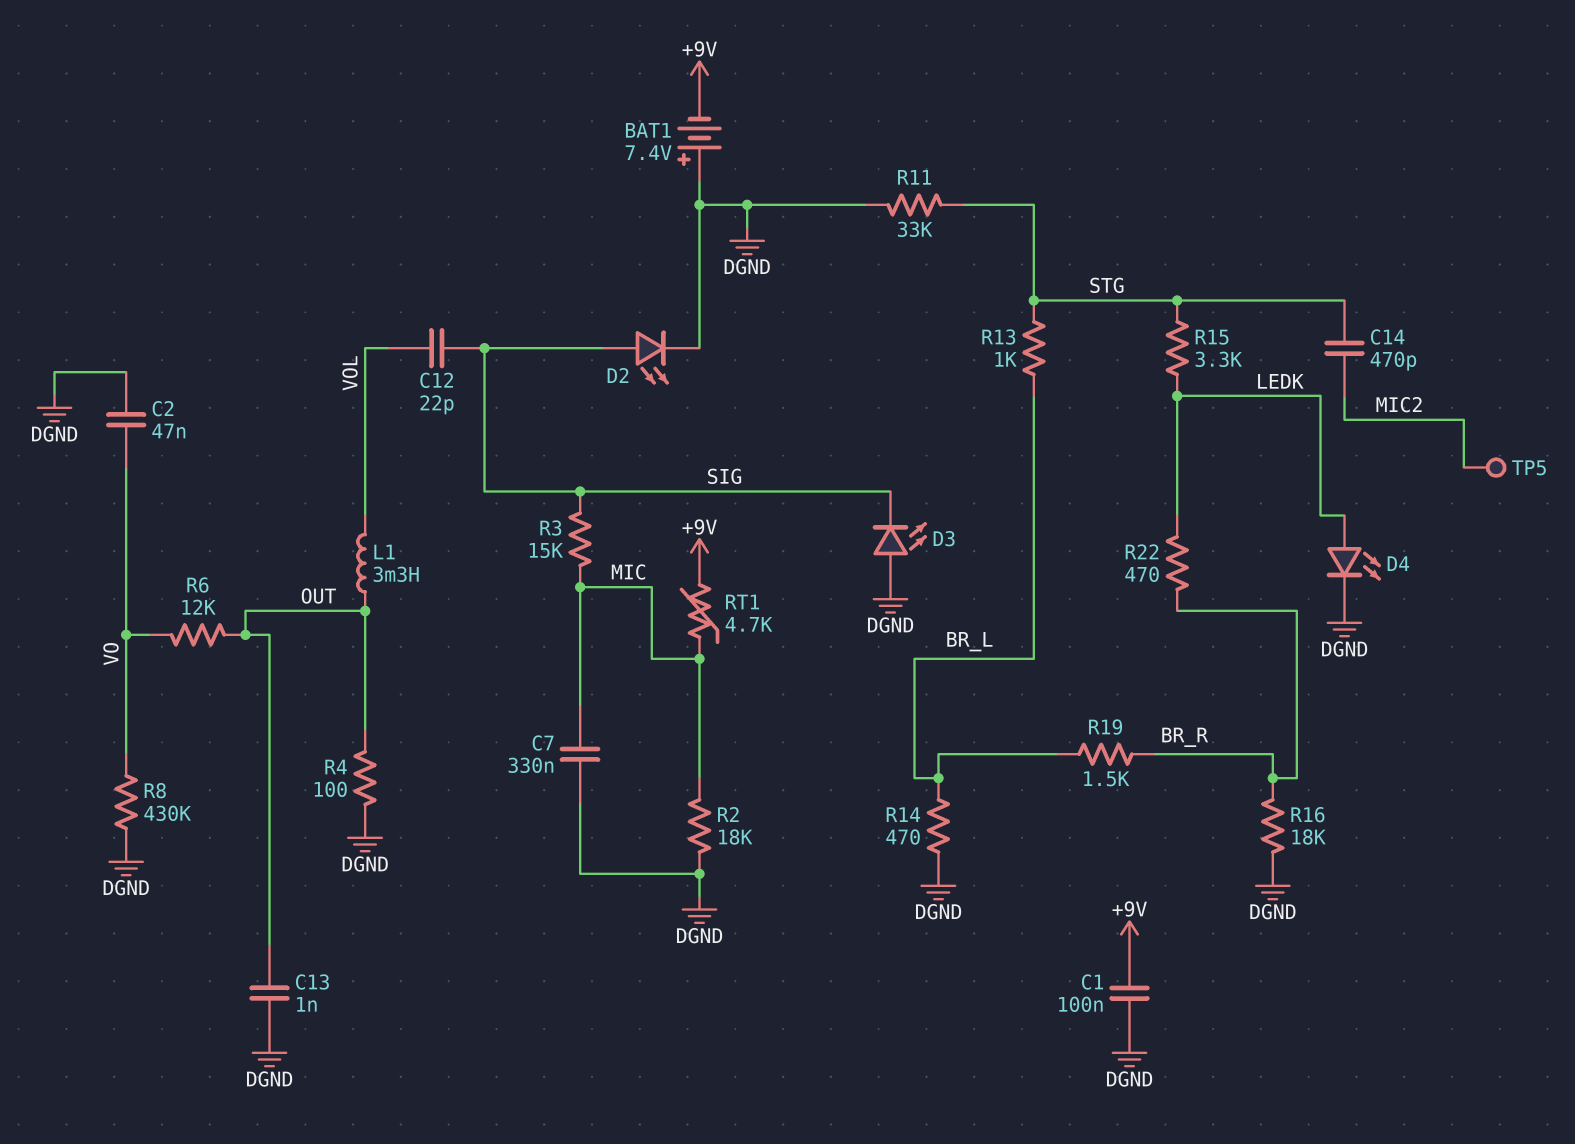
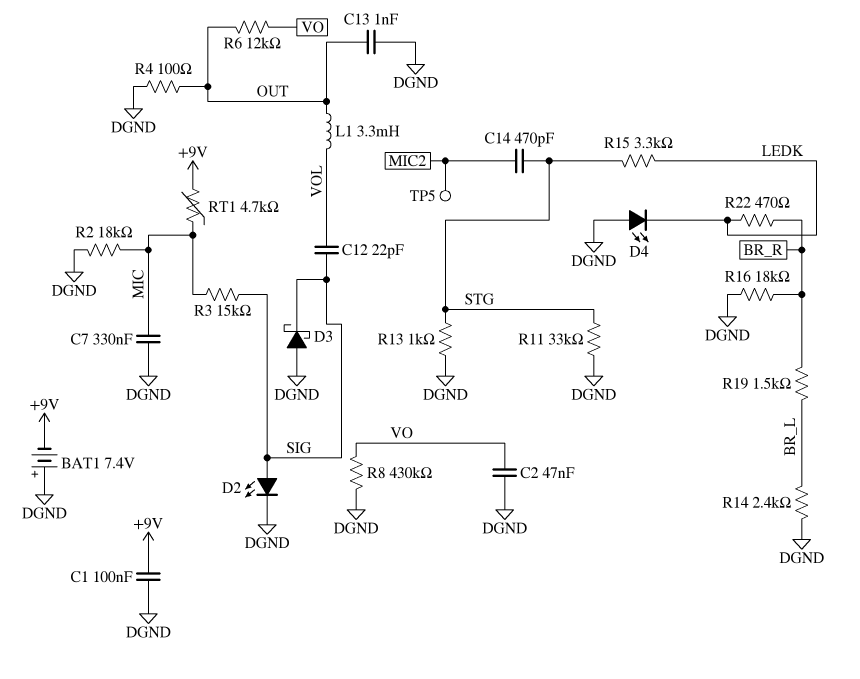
D3: LED (A DGND, K SIG) -> schottky (A DGND, K SIG)
D4: LED (A LEDK, K DGND) -> LED (A DGND, K LEDK)
R13: 1k (BR_L, STG) -> 1k (DGND, STG)
R14: 470 (BR_L, DGND) -> 2.4k (BR_L, DGND)

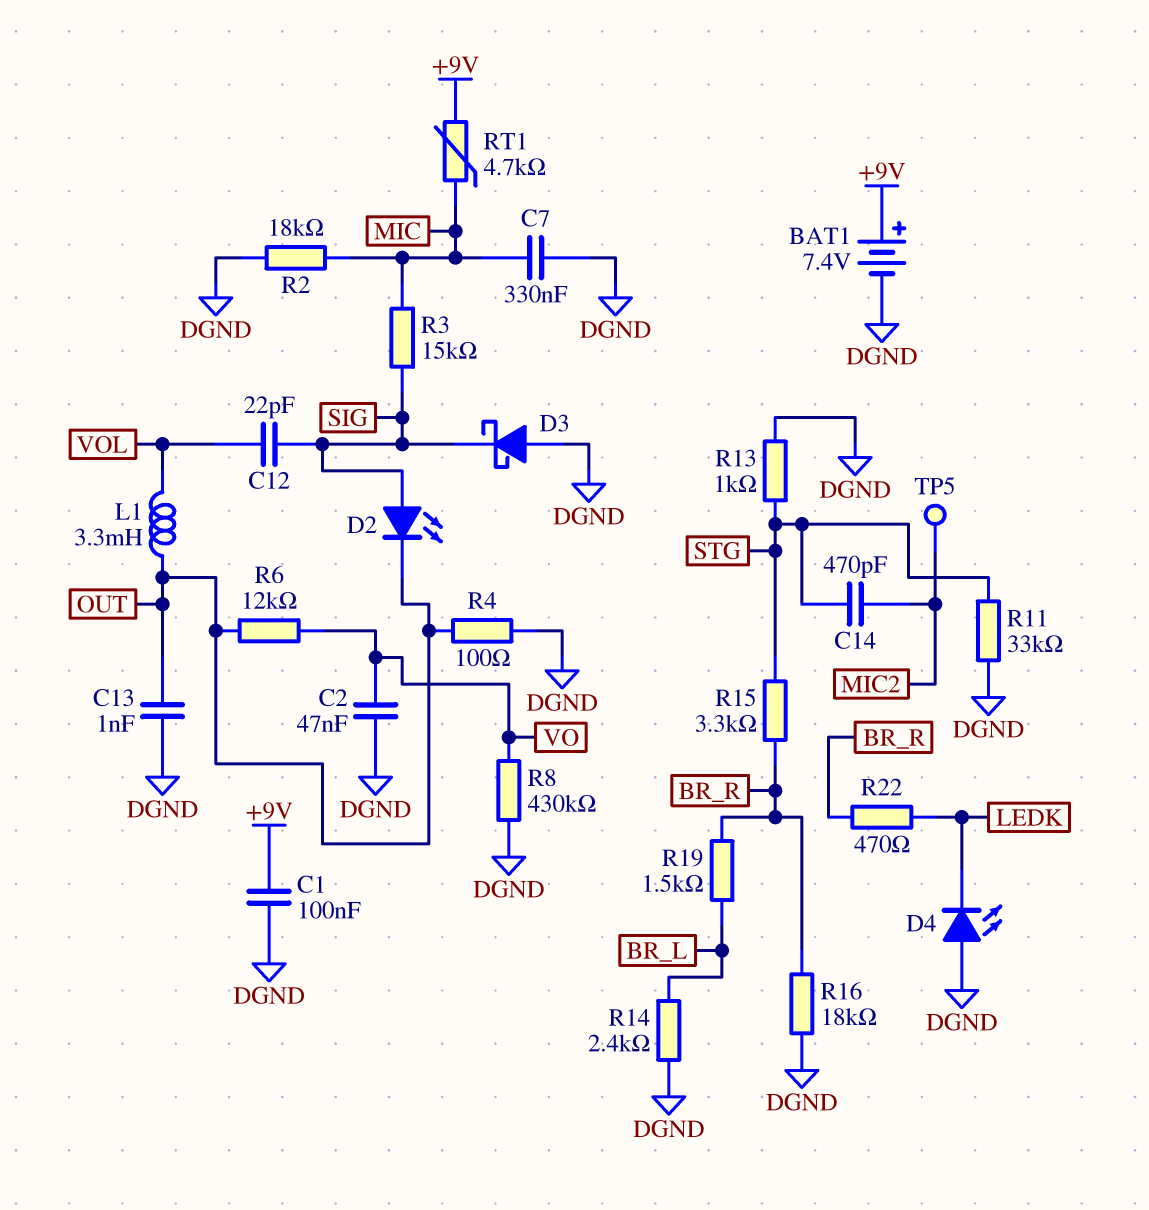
BAT1: 7.4V (plus DGND, minus +9V) -> 7.4V (plus +9V, minus DGND)
D2: LED (A SIG, K DGND) -> LED (A SIG, K OUT)
R15: 3.3k (LEDK, STG) -> 3.3k (BR_R, STG)

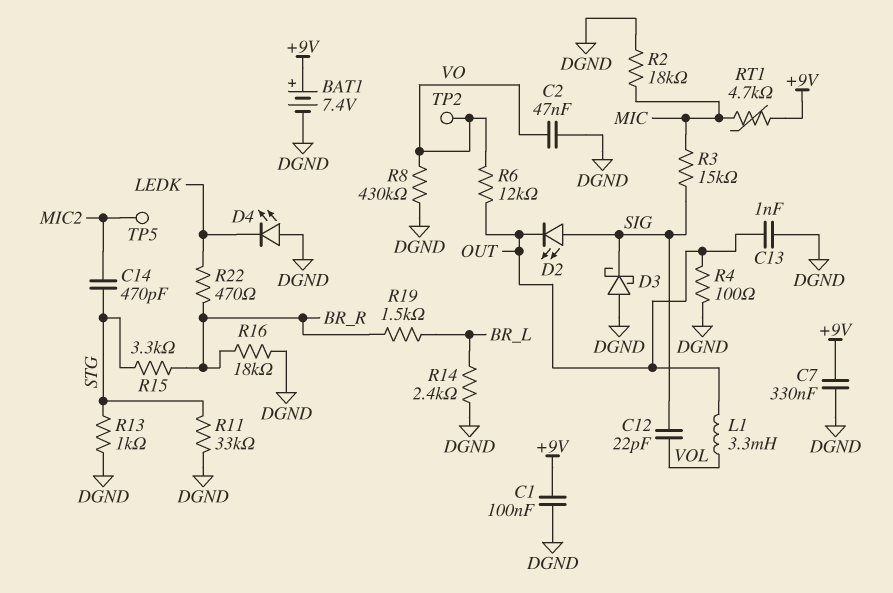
C7: 330nF (DGND, MIC) -> 330nF (+9V, DGND)
TP2: none -> test point (VO)

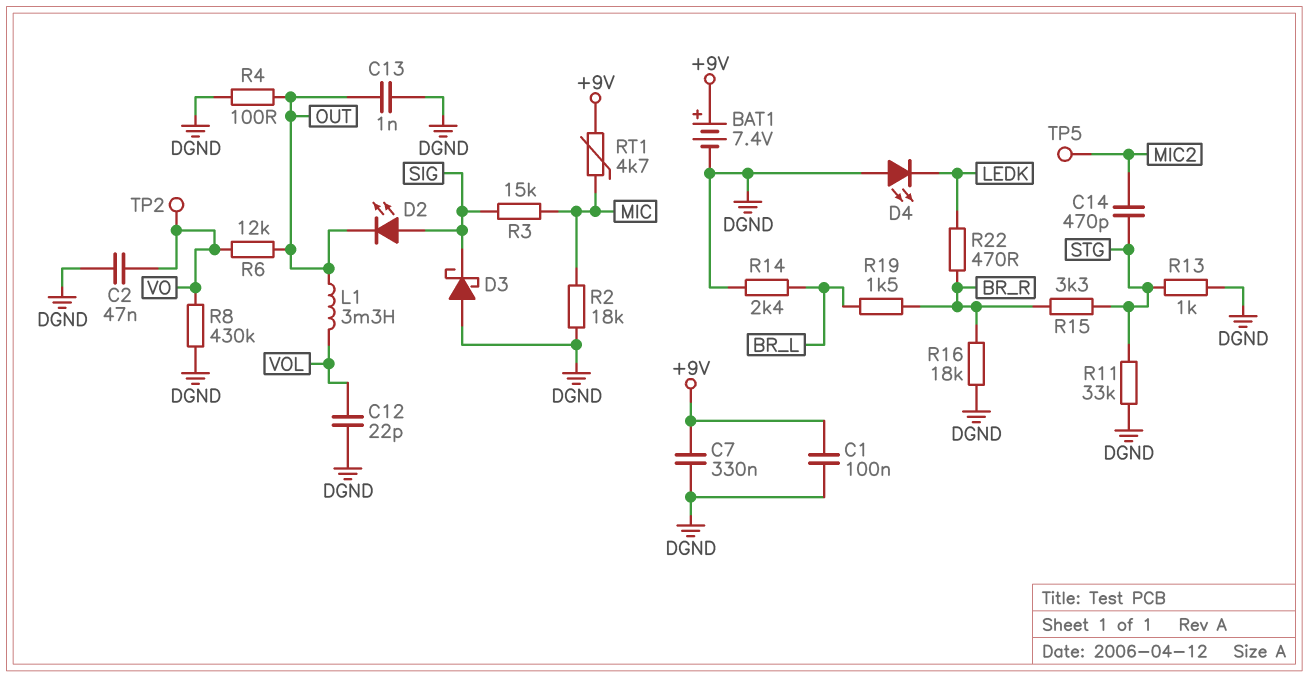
C12: 22pF (SIG, VOL) -> 22pF (DGND, VOL)

